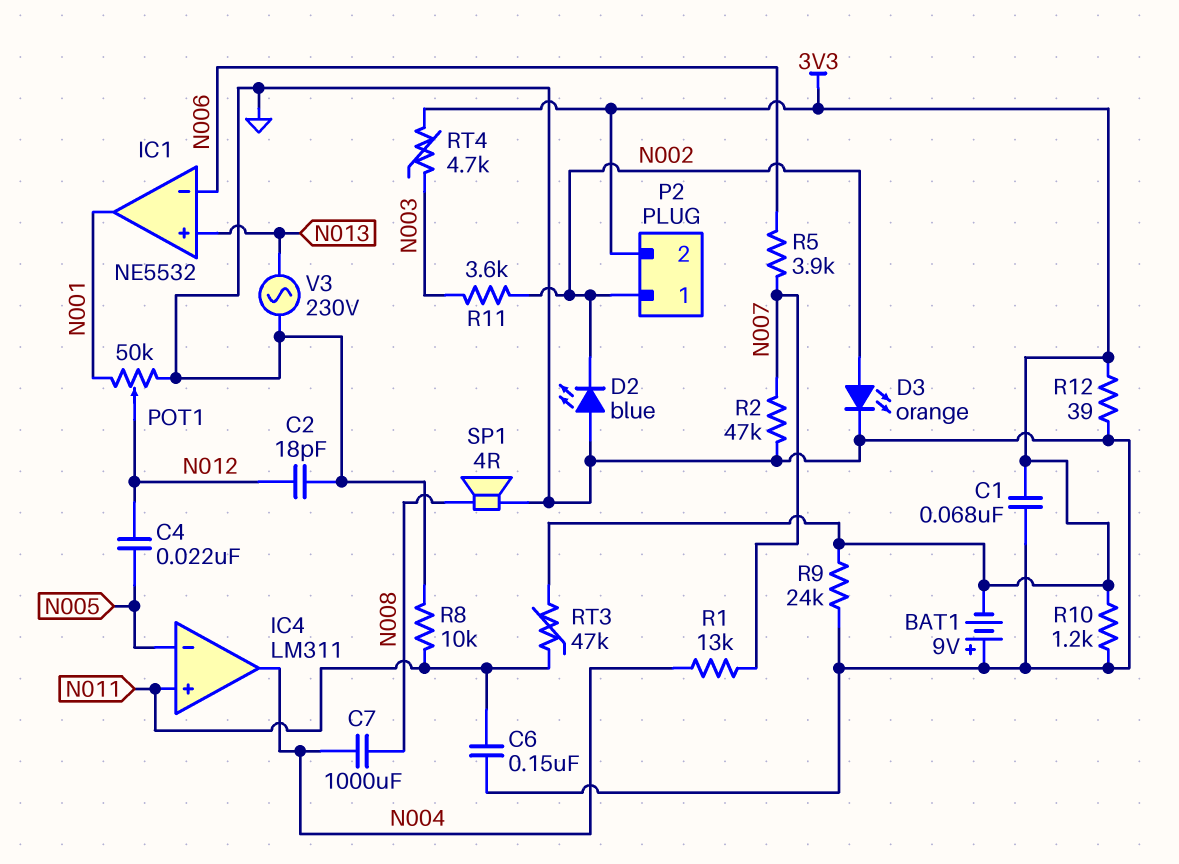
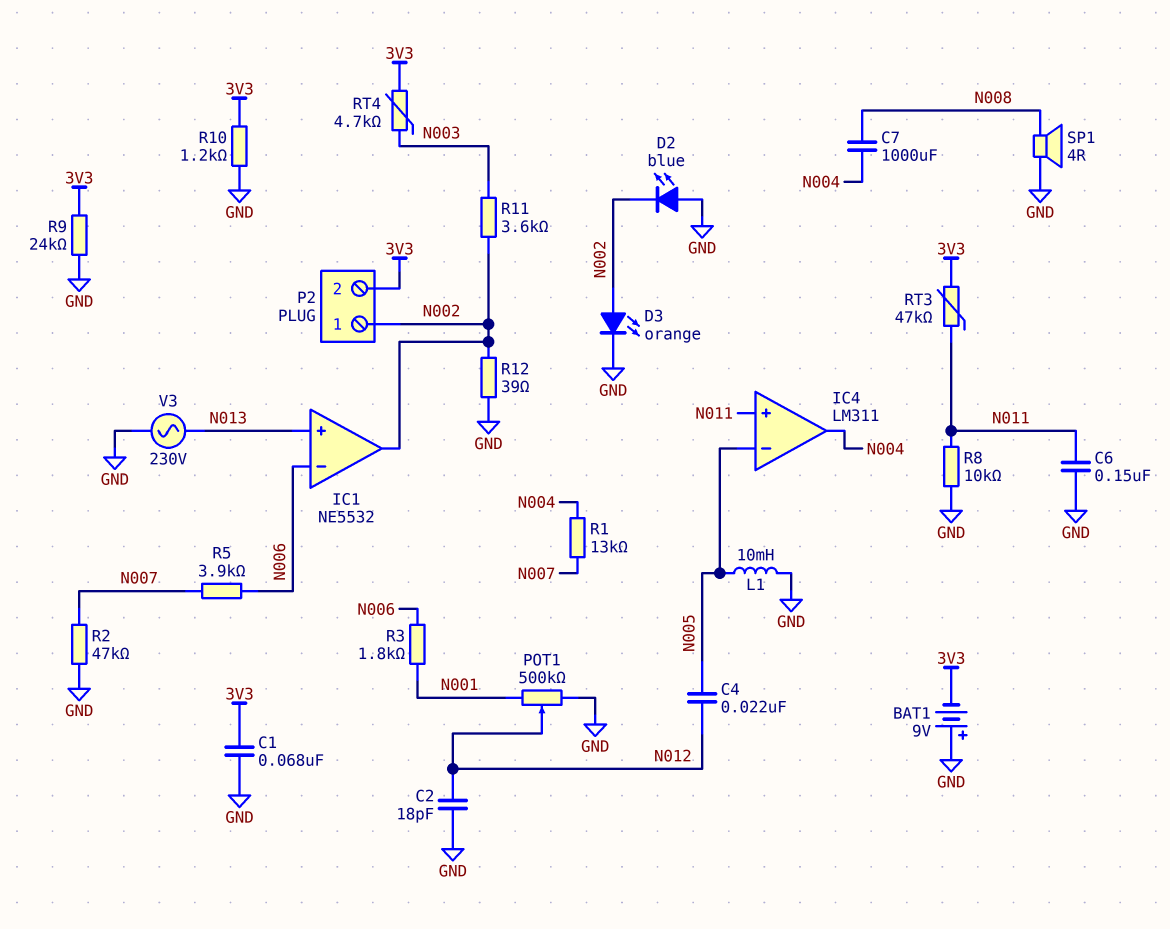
IC1 pin out: N001 -> N002
L1: none -> 10mH (GND, N005)
POT1: 50k (GND, N001, wiper N012) -> 500k (GND, N001, wiper N012)
R3: none -> 1.8k (N001, N006)
R12: 39 (3V3, GND) -> 39 (GND, N002)

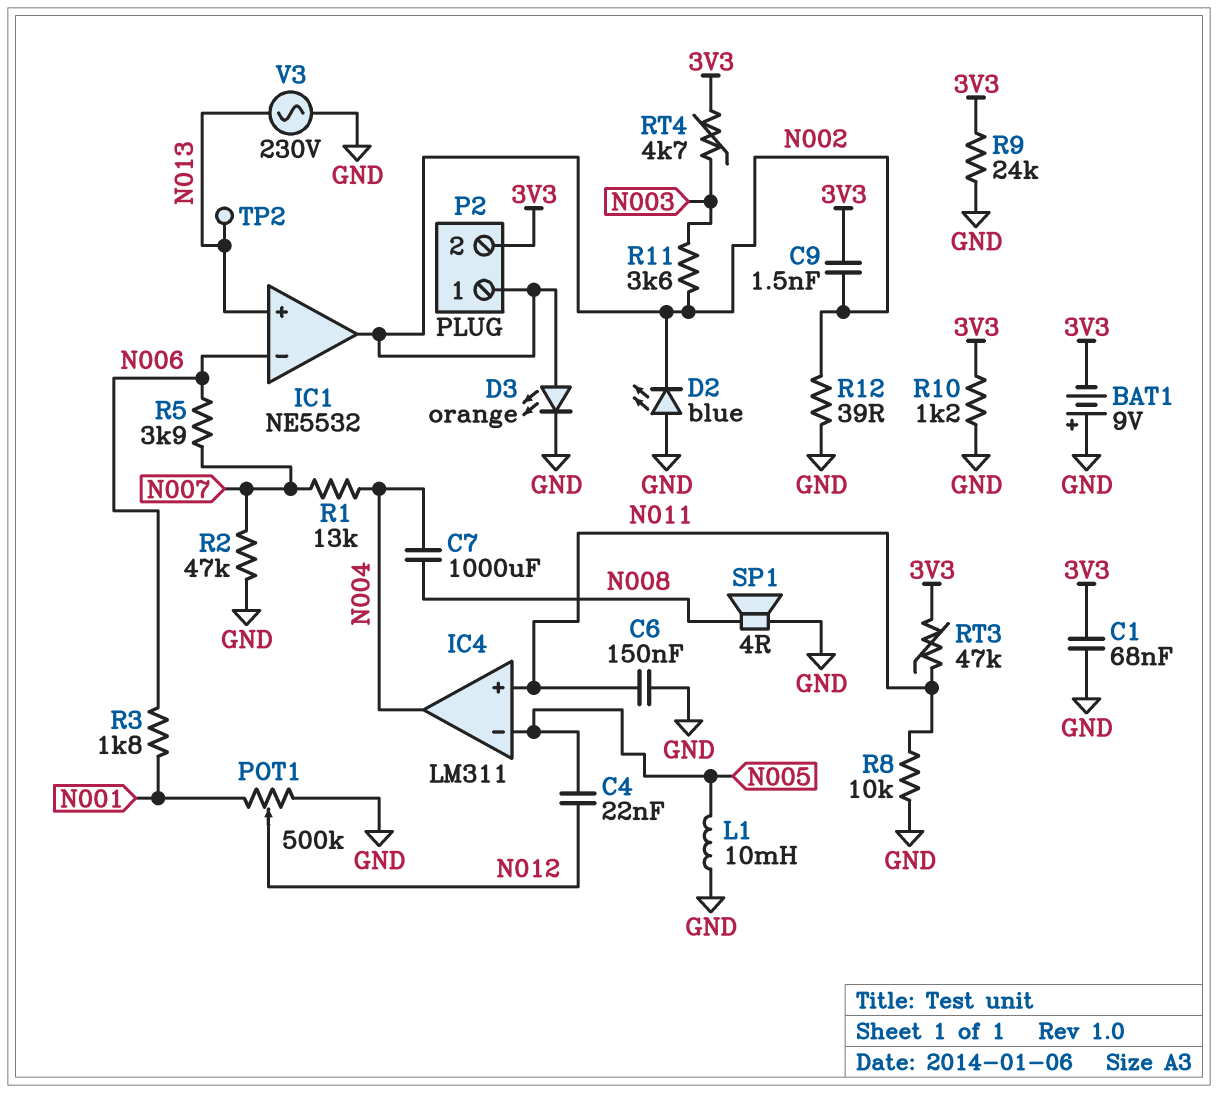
C2: 18pF (GND, N012) -> none
C9: none -> 1.5nF (3V3, N002)
TP2: none -> test point (N013)

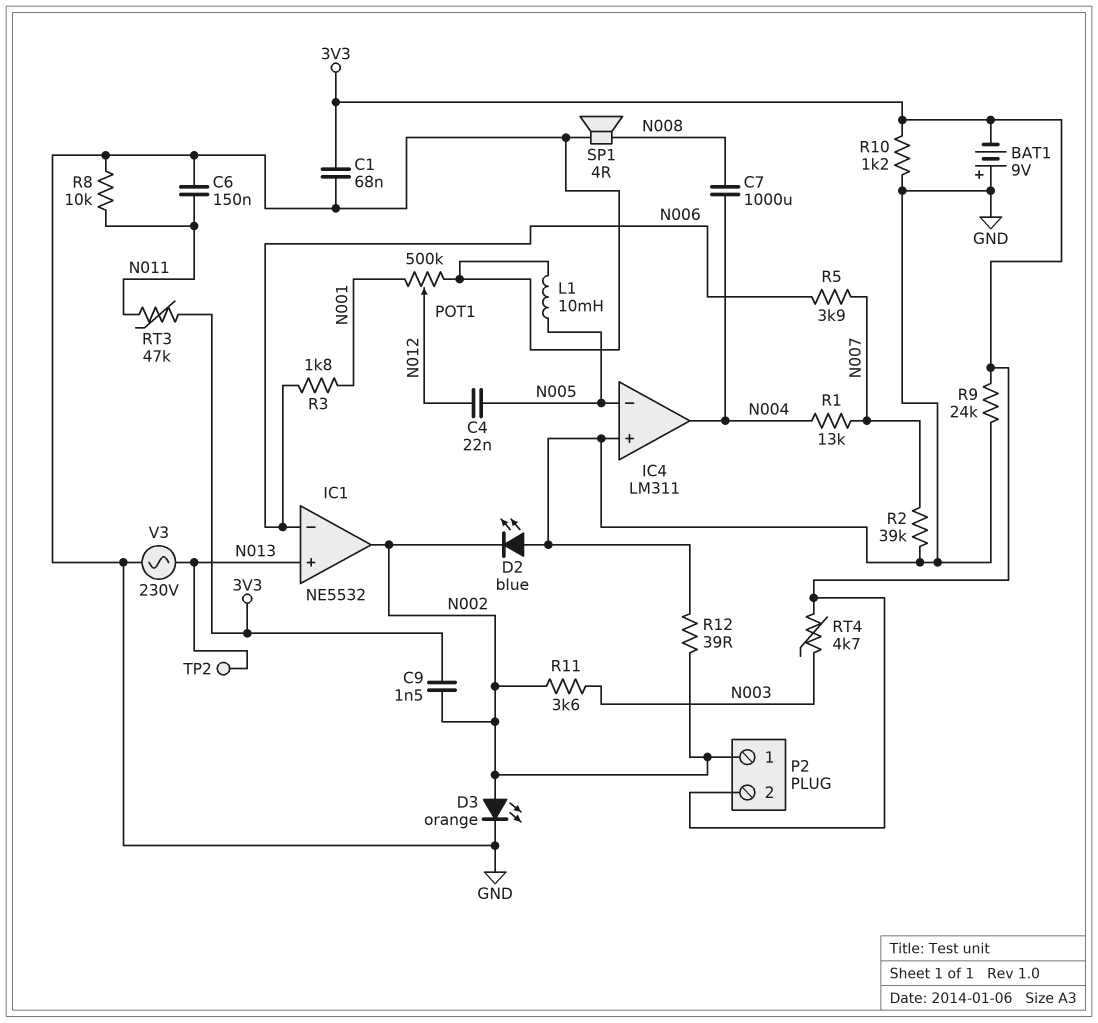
IC4 pin in+: N011 -> GND
R2: 47k (GND, N007) -> 39k (GND, N007)

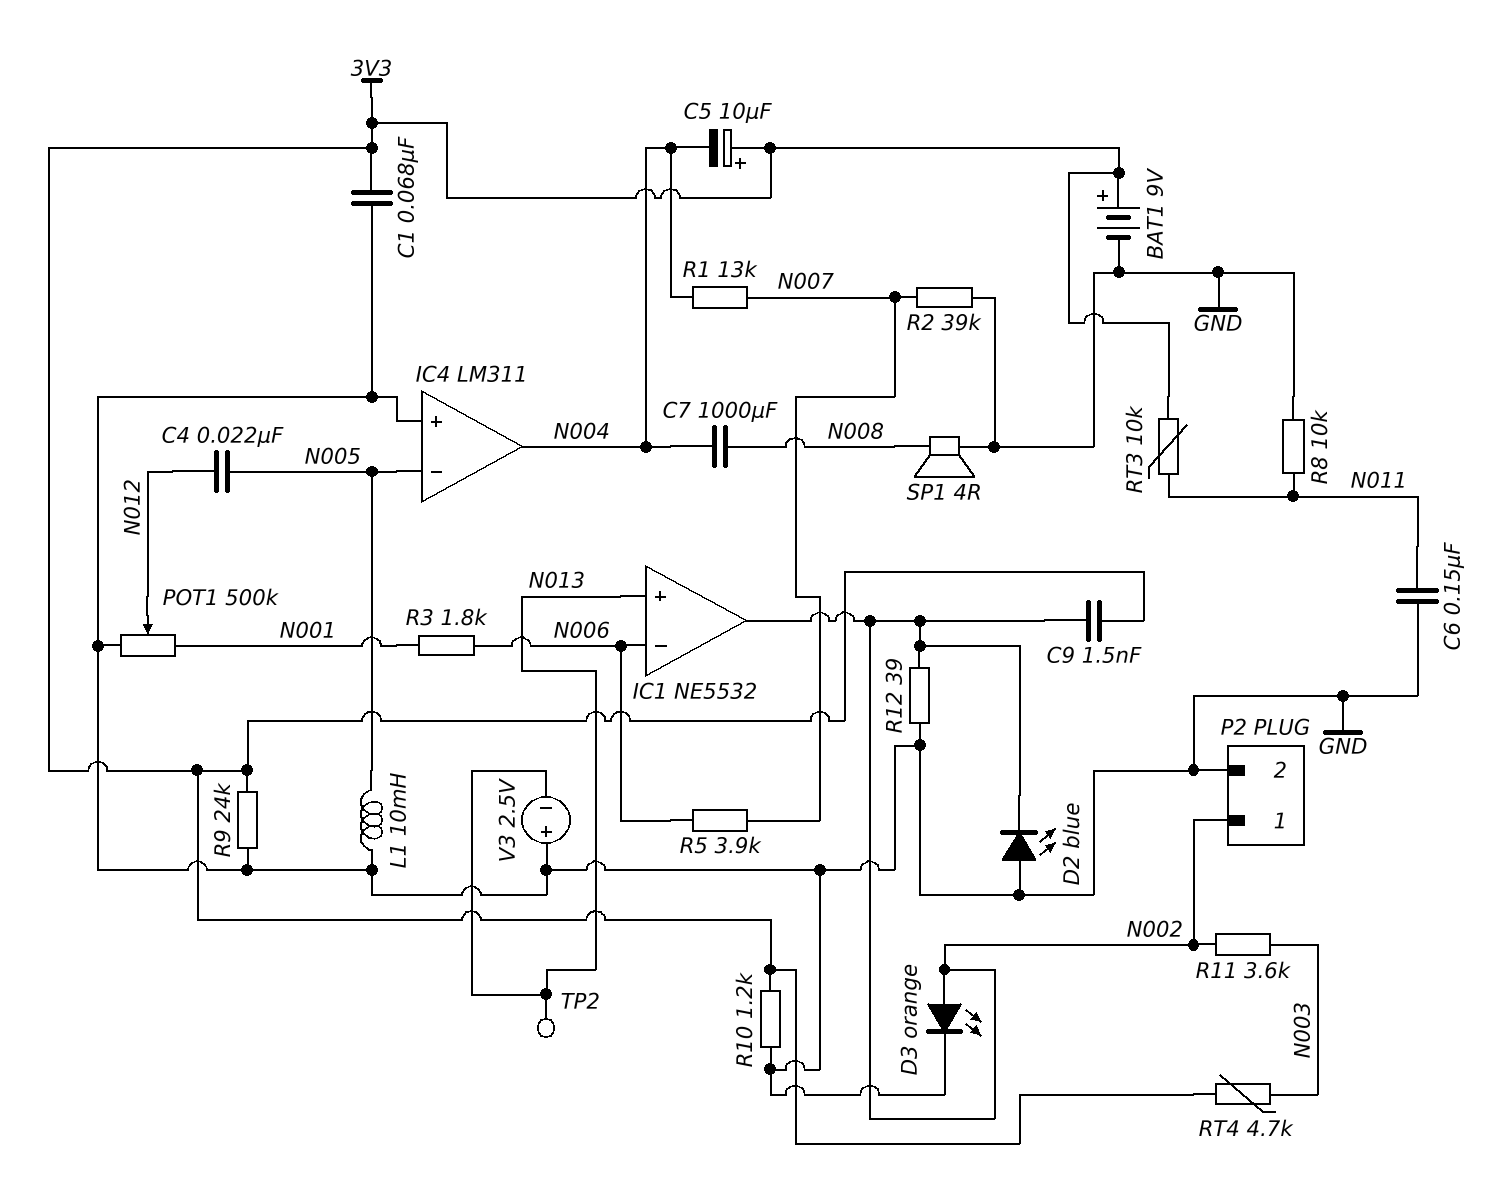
BAT1: 9V (plus GND, minus 3V3) -> 9V (plus 3V3, minus GND)
C5: none -> 10uF (plus 3V3, minus N004)
P2 pin 2: 3V3 -> GND
RT3: 47k (3V3, N011) -> 10k (3V3, N011)
V3: AC 230V (GND, N013) -> 2.5V (plus GND, minus N013)

